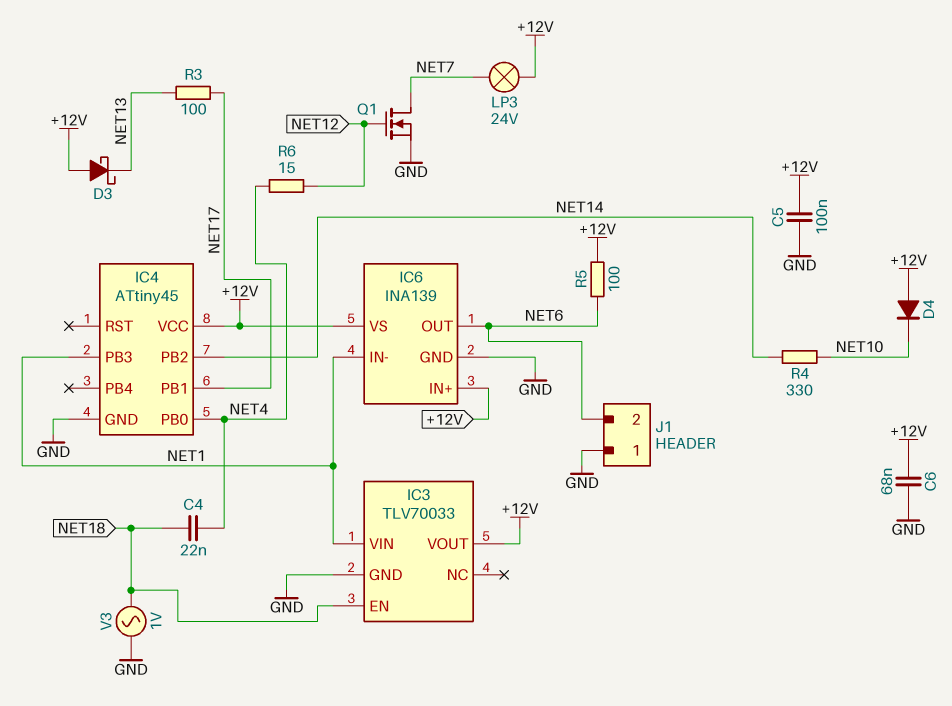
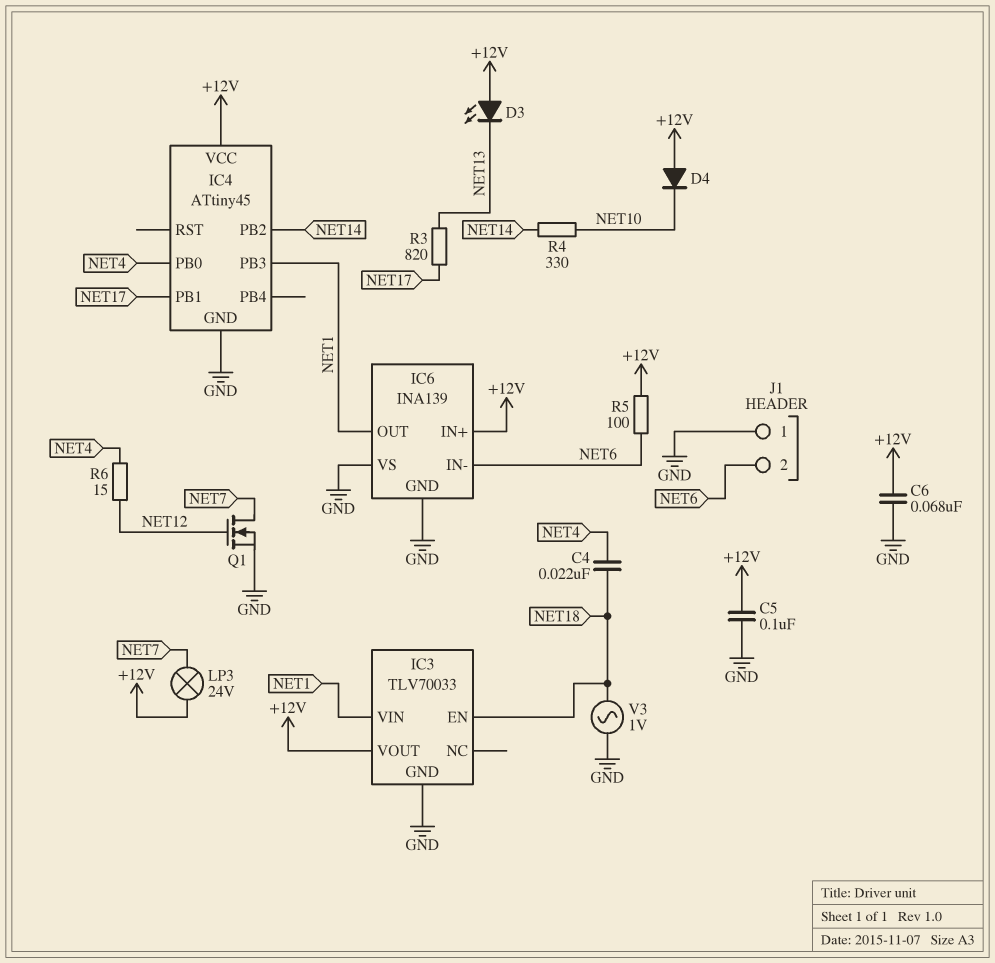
D3: schottky (A +12V, K NET13) -> LED (A +12V, K NET13)
IC6 pin IN-: NET1 -> NET6
IC6 pin OUT: NET6 -> NET1
IC6 pin VS: +12V -> GND
R3: 100 (NET13, NET17) -> 820 (NET13, NET17)

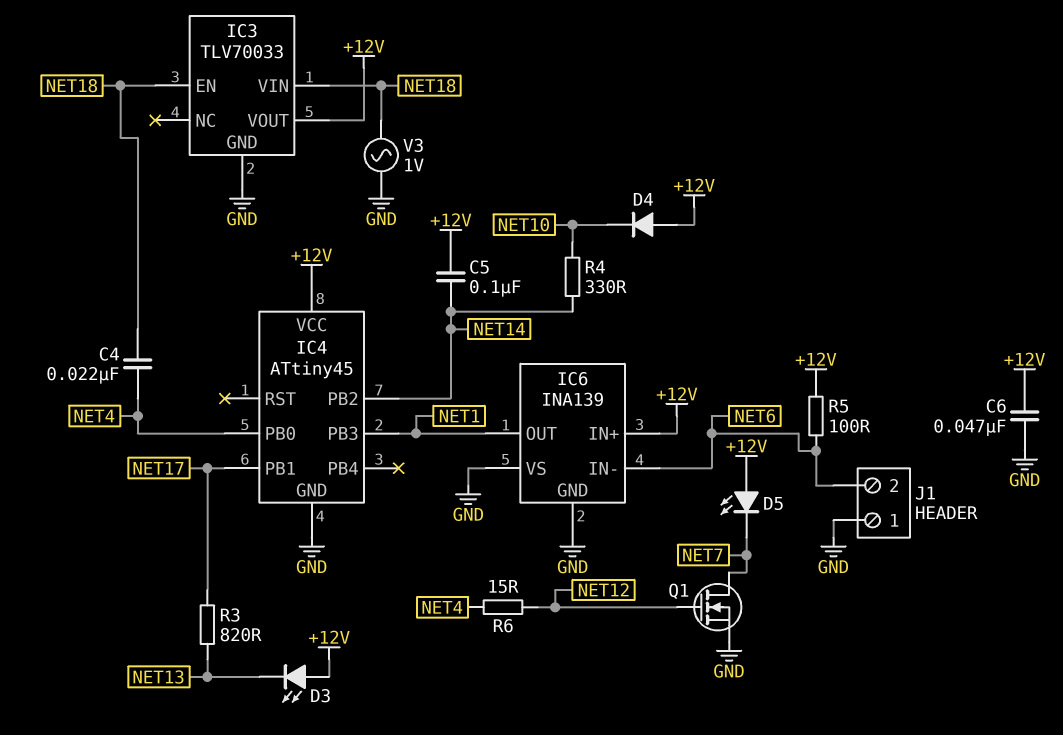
C5: 100nF (+12V, GND) -> 100nF (+12V, NET14)
C6: 68nF (+12V, GND) -> 47nF (+12V, GND)
D5: none -> LED (A +12V, K NET7)
IC3 pin VIN: NET1 -> NET18
LP3: lamp 24V (+12V, NET7) -> none

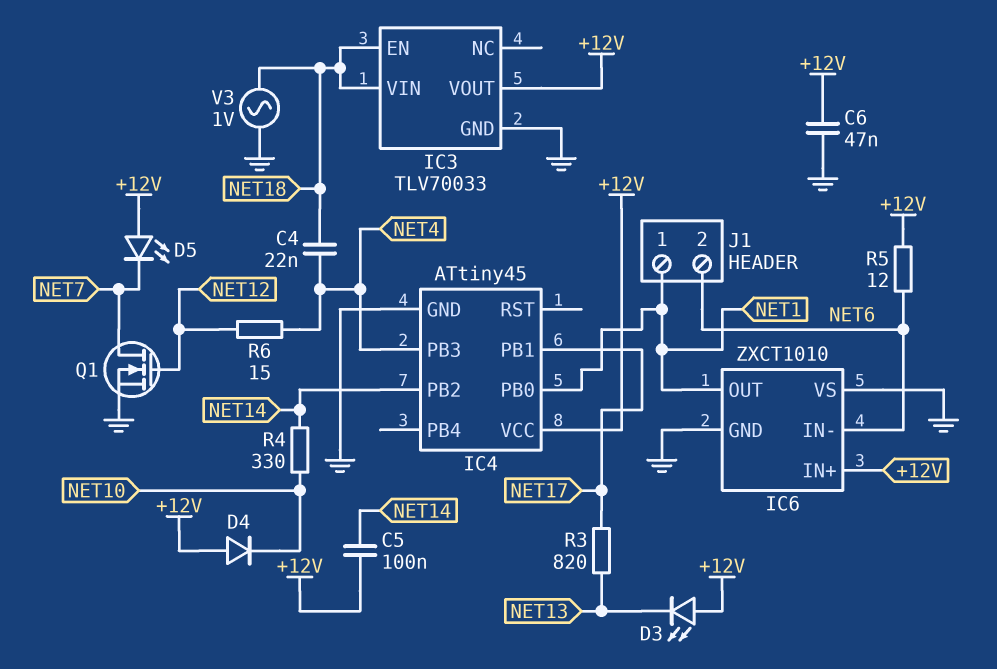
IC4 pin PB0: NET4 -> NET1
IC4 pin PB3: NET1 -> NET4
IC6: INA139 -> ZXCT1010
J1 pin 1: GND -> NET1
R5: 100 (+12V, NET6) -> 12 (+12V, NET6)

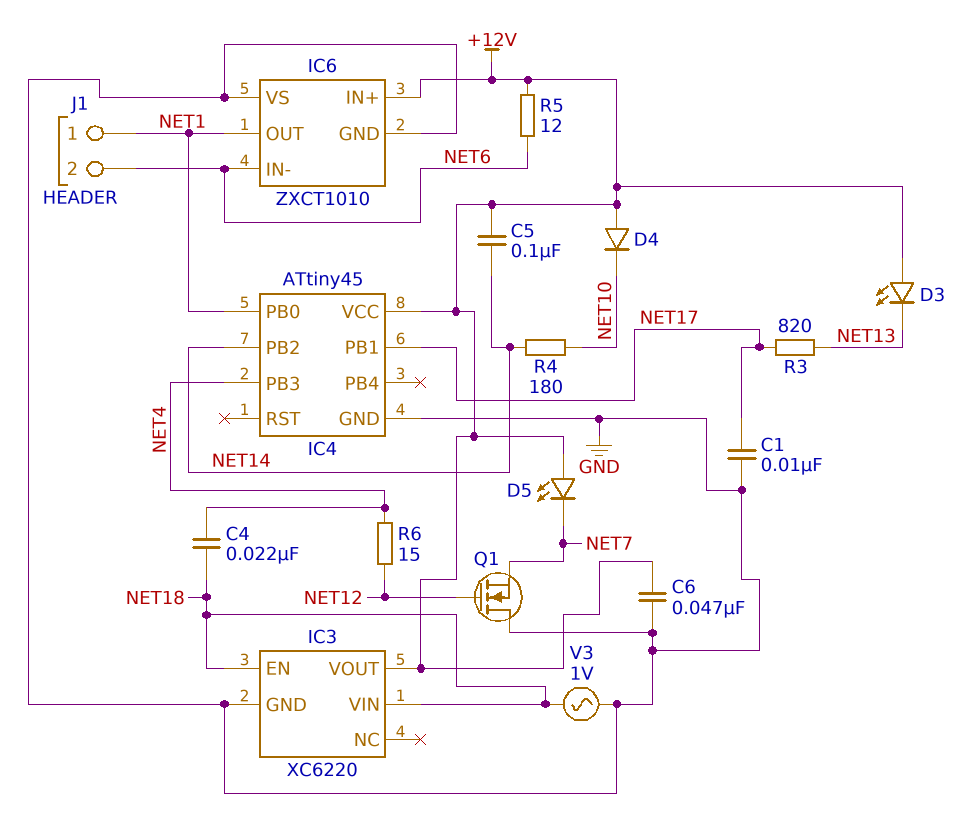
C1: none -> 10nF (GND, NET17)
IC3: TLV70033 -> XC6220
Q1: NMOS (G NET12, D NET7, S GND) -> NMOS (G NET12, D GND, S NET7)
R4: 330 (NET10, NET14) -> 180 (NET10, NET14)

